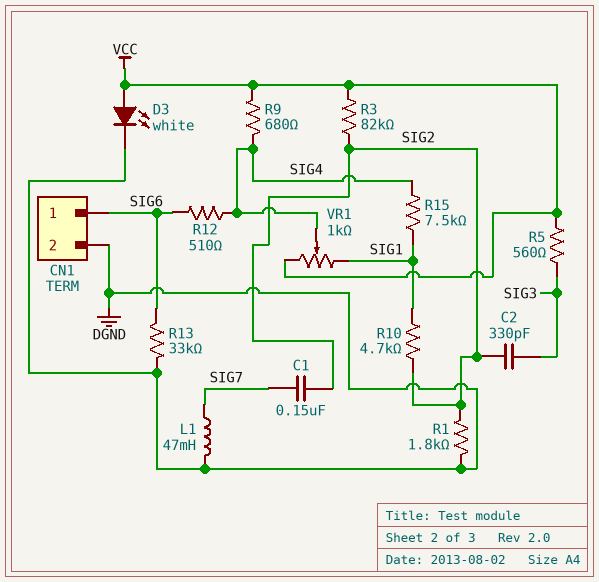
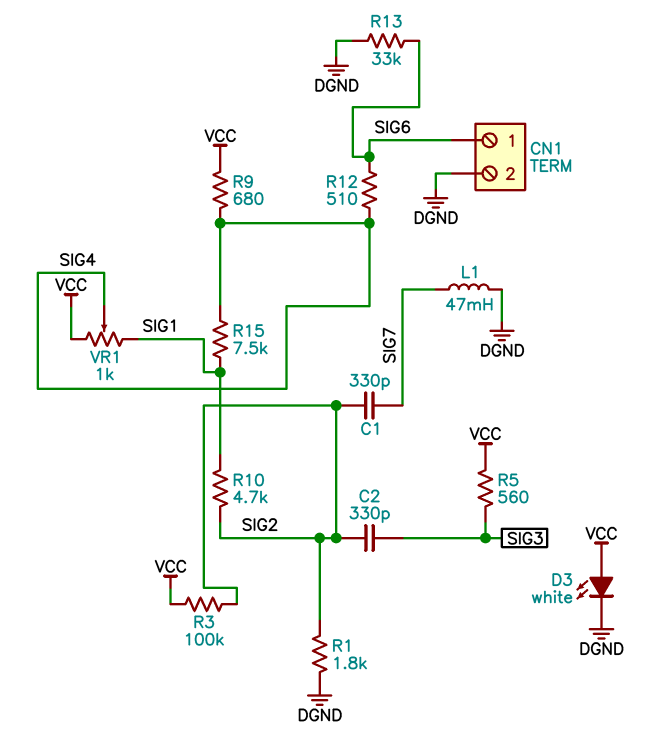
C1: 150nF (SIG2, SIG7) -> 330pF (SIG2, SIG7)
R3: 82k (SIG2, VCC) -> 100k (SIG2, VCC)

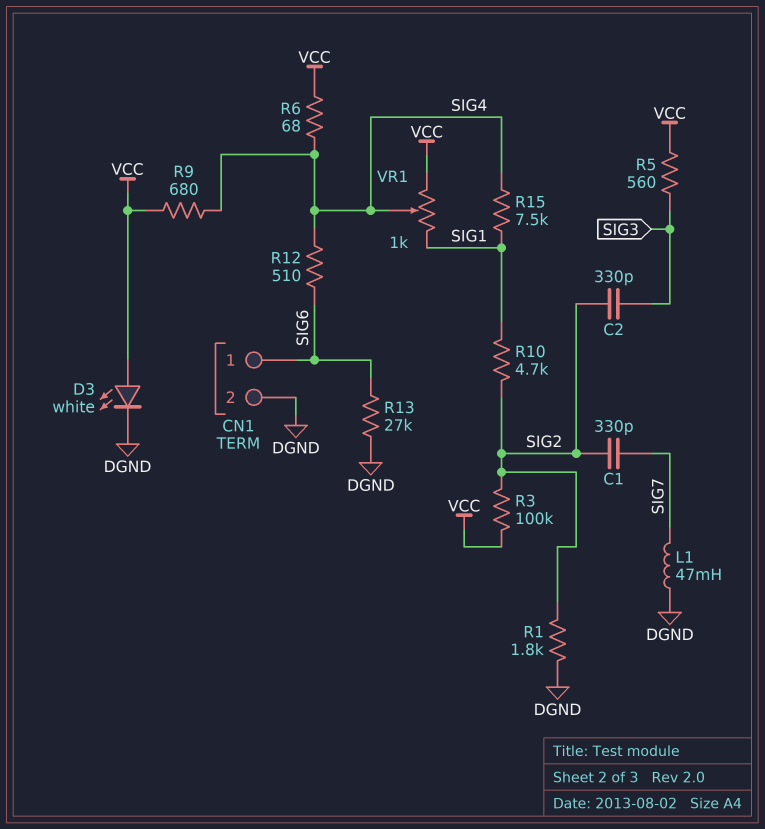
R6: none -> 68 (SIG4, VCC)
R13: 33k (DGND, SIG6) -> 27k (DGND, SIG6)

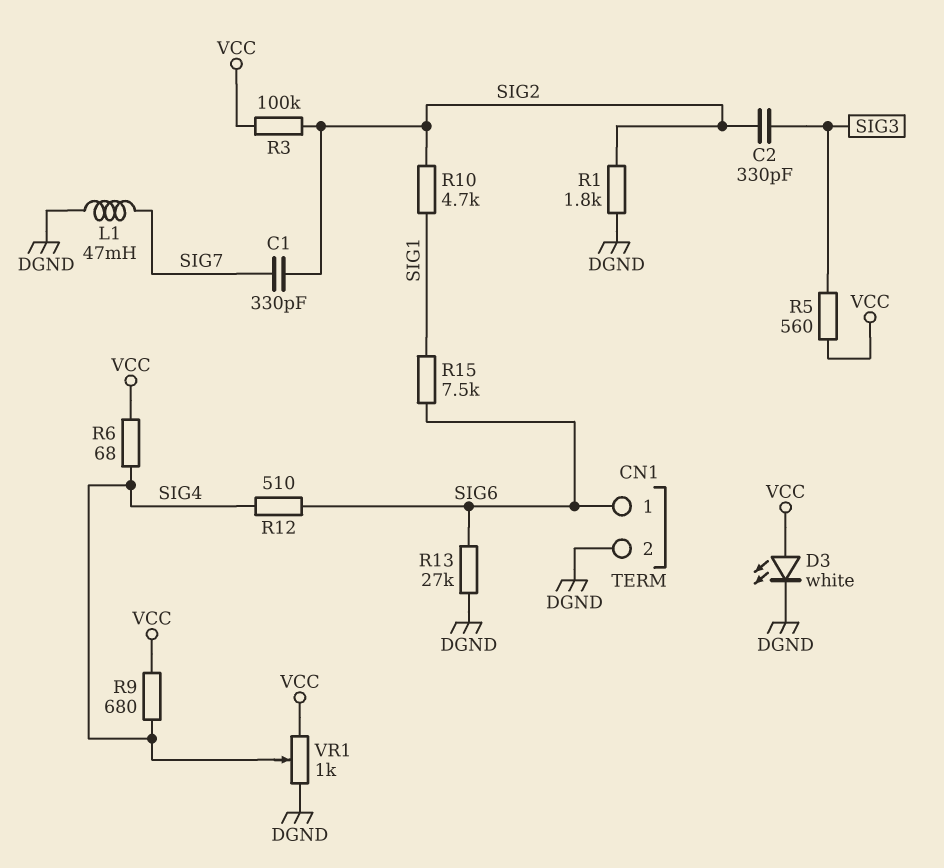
R15: 7.5k (SIG1, SIG4) -> 7.5k (SIG1, SIG6)
VR1: 1k (SIG1, VCC, wiper SIG4) -> 1k (DGND, VCC, wiper SIG4)

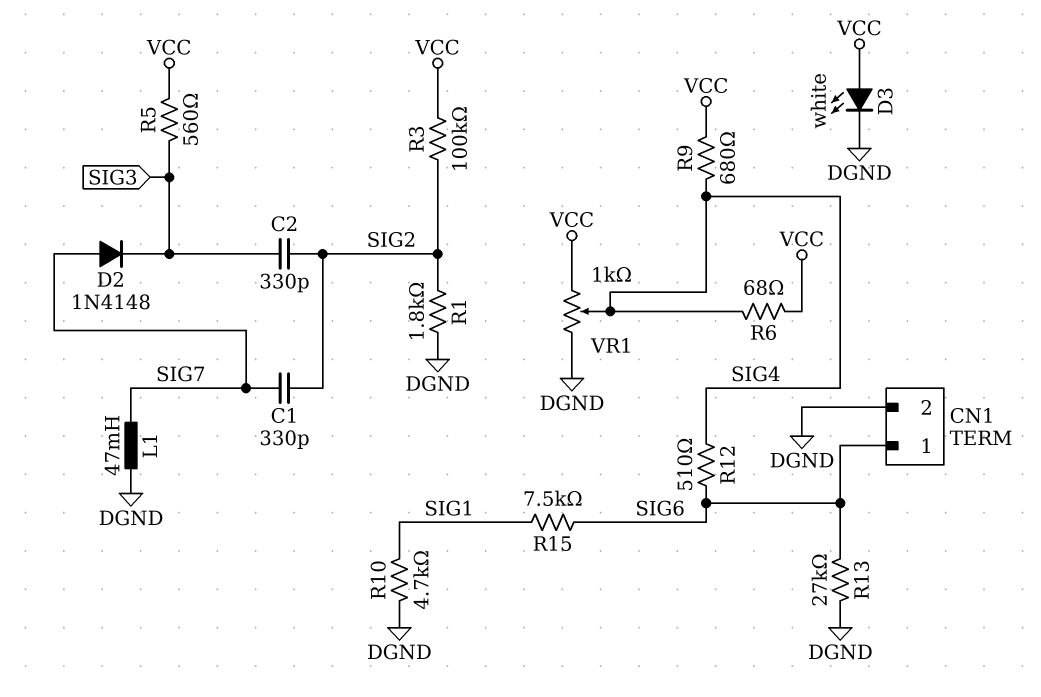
D2: none -> diode 1N4148 (A SIG7, K SIG3)
R10: 4.7k (SIG1, SIG2) -> 4.7k (DGND, SIG1)

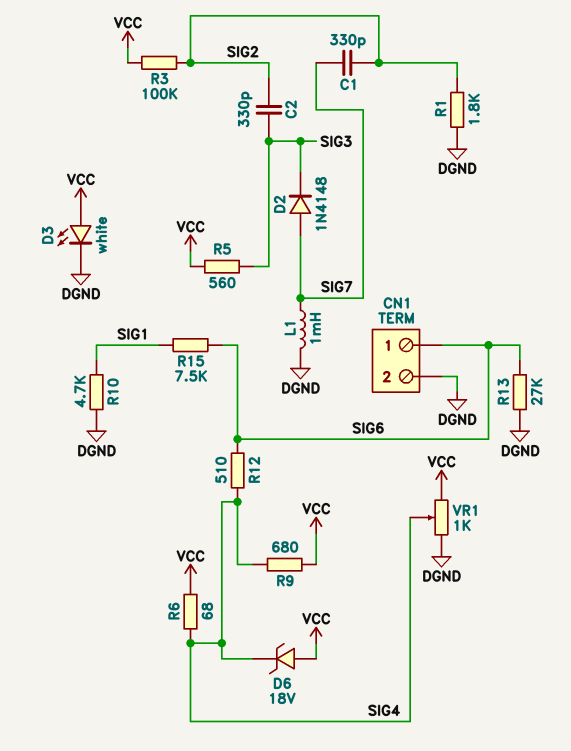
D6: none -> zener 18V (A VCC, K SIG4)
L1: 47mH (DGND, SIG7) -> 1mH (DGND, SIG7)

